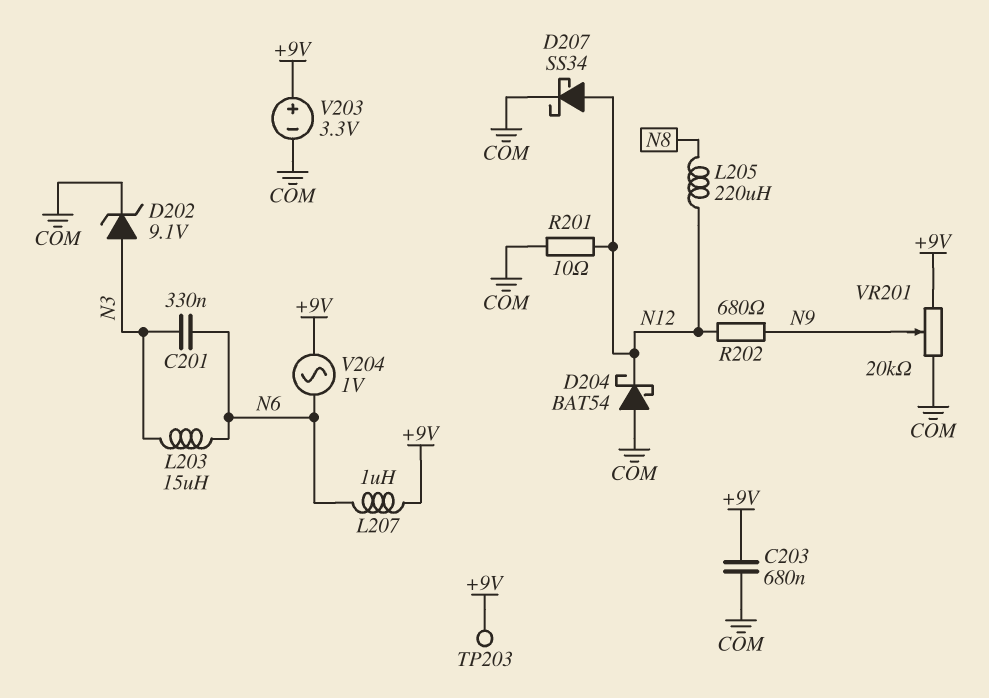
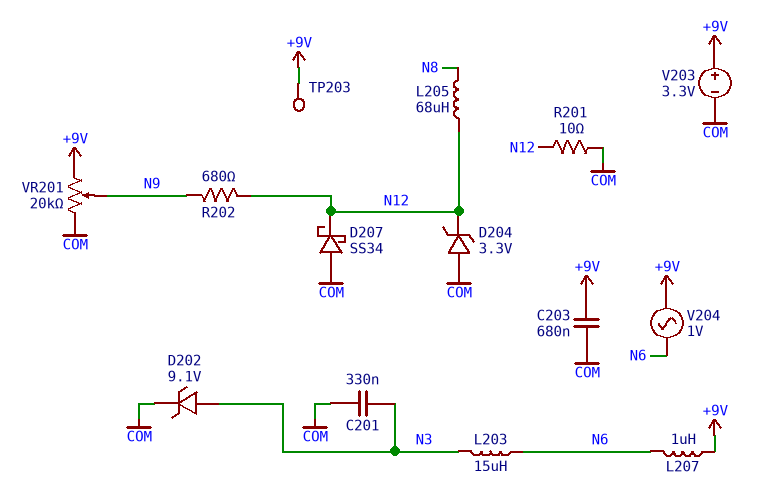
C201: 330nF (N3, N6) -> 330nF (COM, N3)
D204: schottky BAT54 (A COM, K N12) -> zener 3.3V (A COM, K N12)
D207: schottky SS34 (A N12, K COM) -> schottky SS34 (A COM, K N12)
L205: 220uH (N8, N12) -> 68uH (N8, N12)

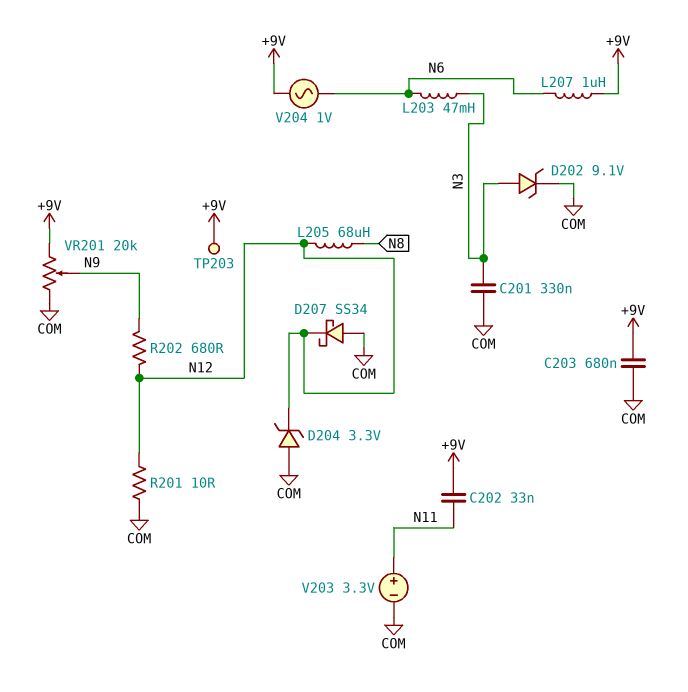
C202: none -> 33nF (+9V, N11)
L203: 15uH (N3, N6) -> 47mH (N3, N6)
V203: 3.3V (plus +9V, minus COM) -> 3.3V (plus N11, minus COM)

